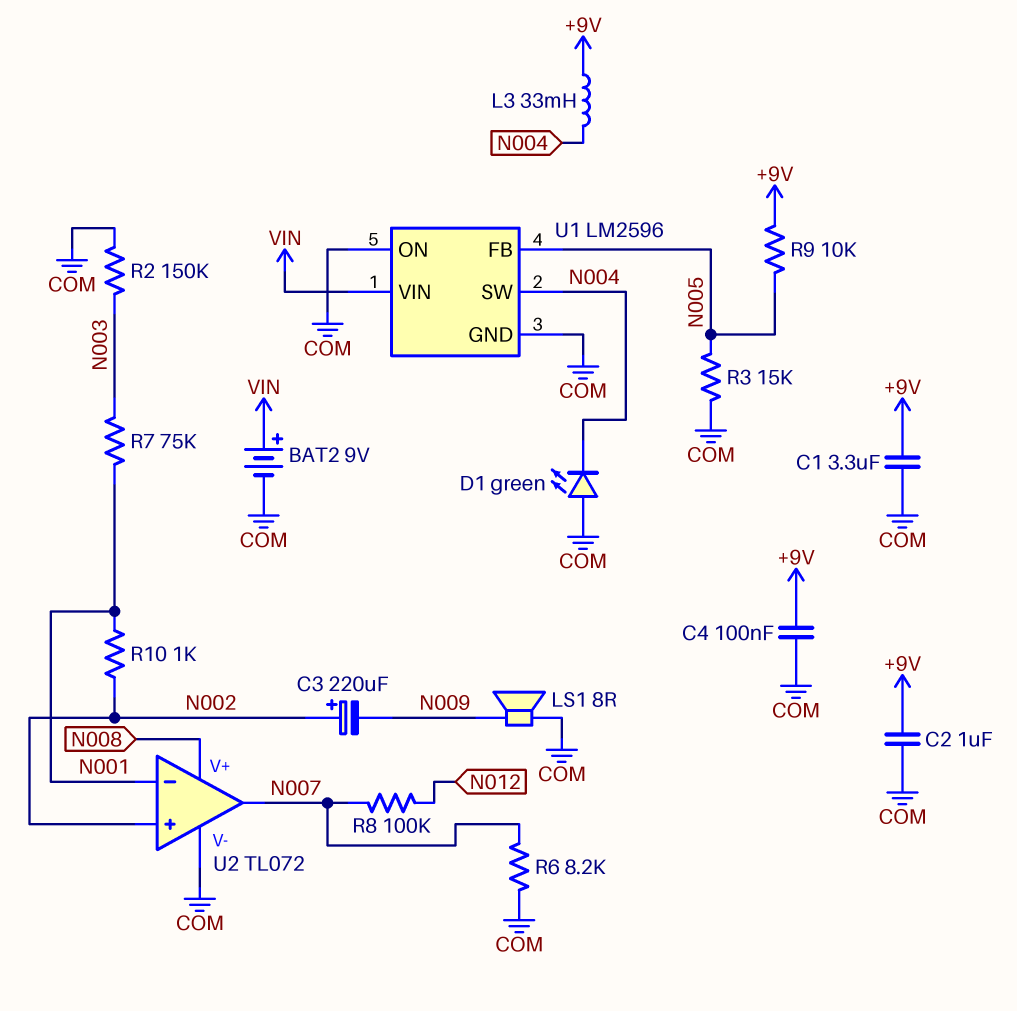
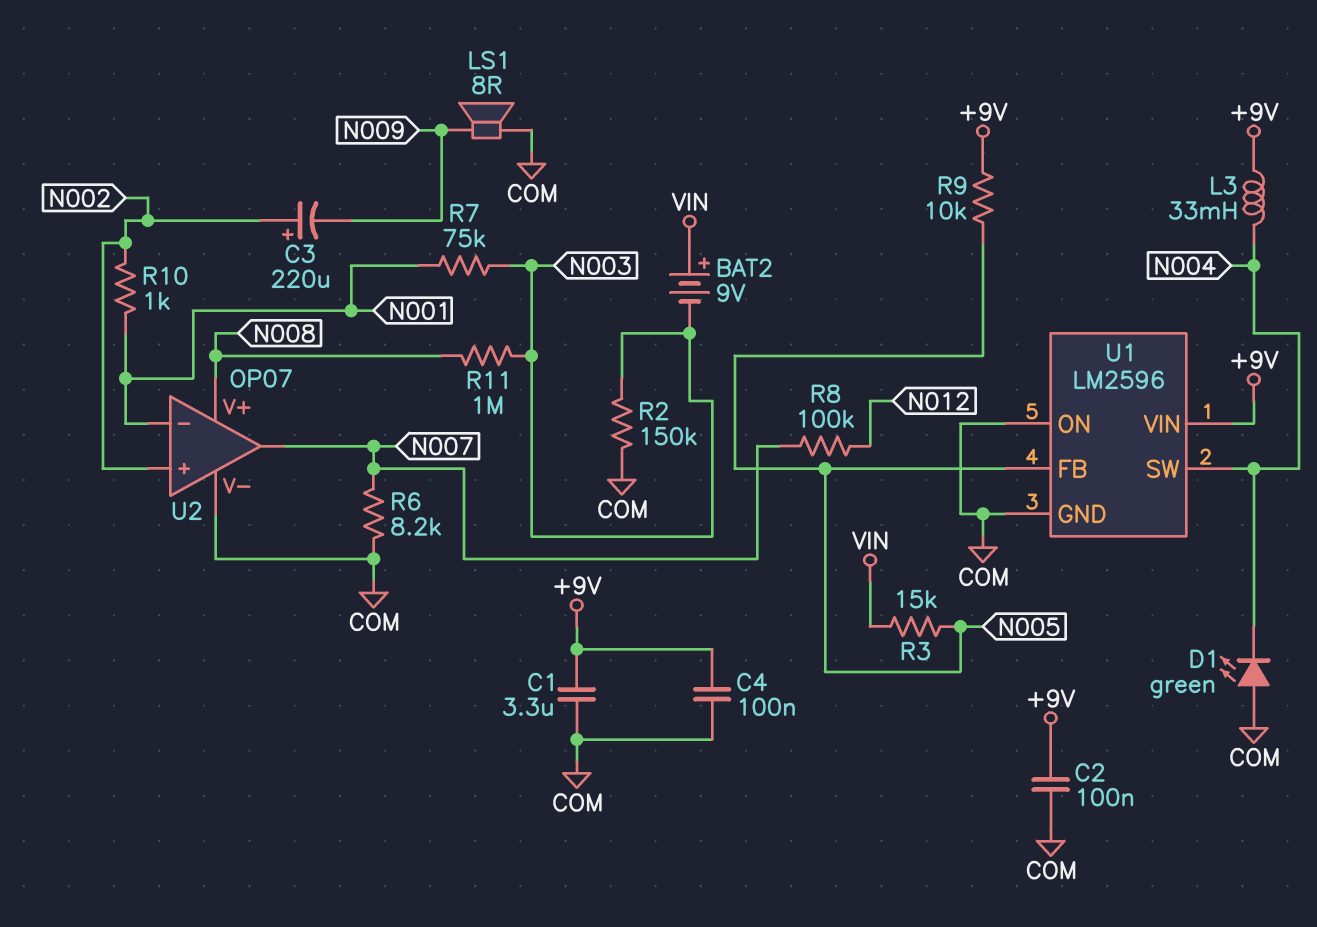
BAT2: 9V (plus VIN, minus COM) -> 9V (plus VIN, minus N003)
C2: 1uF (+9V, COM) -> 100nF (+9V, COM)
R3: 15k (COM, N005) -> 15k (N005, VIN)
R11: none -> 1M (N003, N008)
U1 pin VIN: VIN -> +9V
U2: TL072 -> OP07

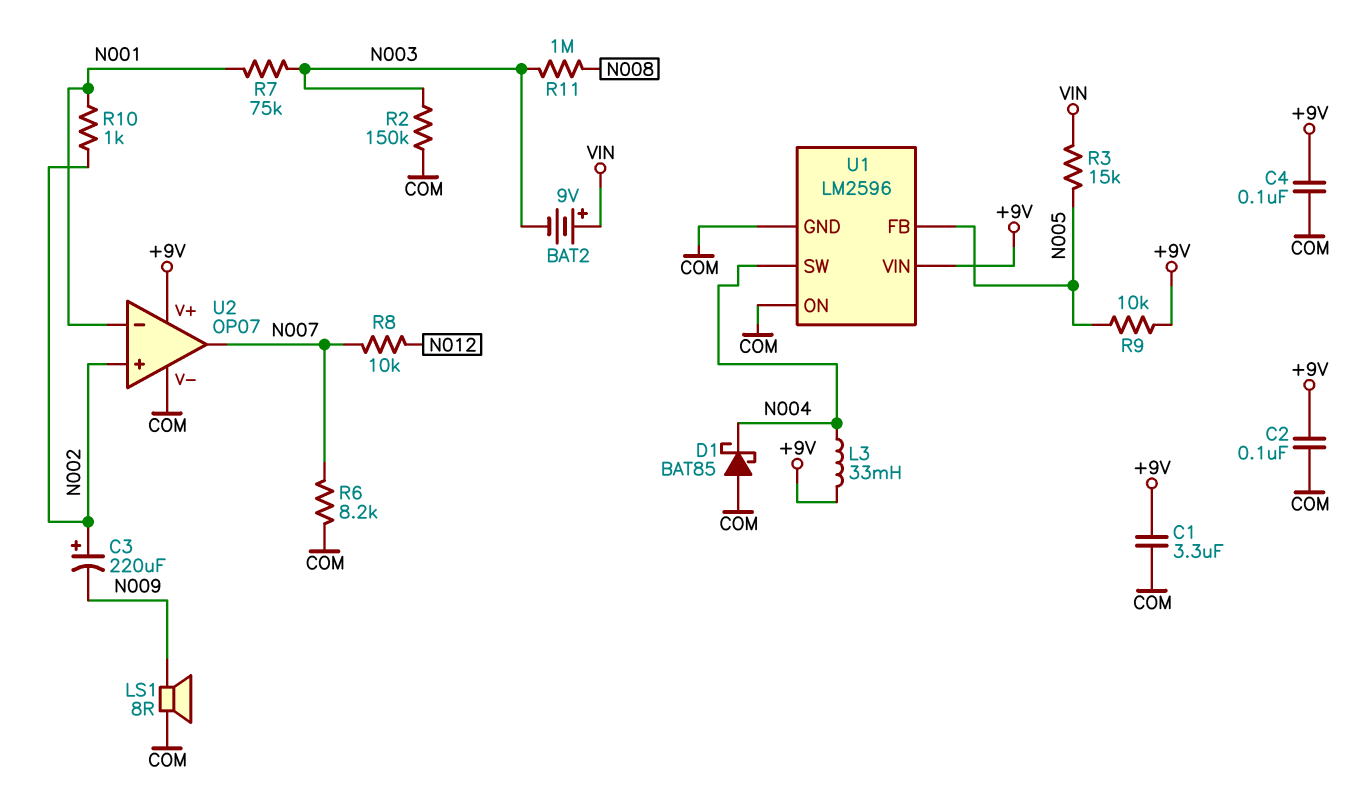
D1: LED green (A COM, K N004) -> schottky BAT85 (A COM, K N004)
R8: 100k (N007, N012) -> 10k (N007, N012)
U2 pin V+: N008 -> +9V

